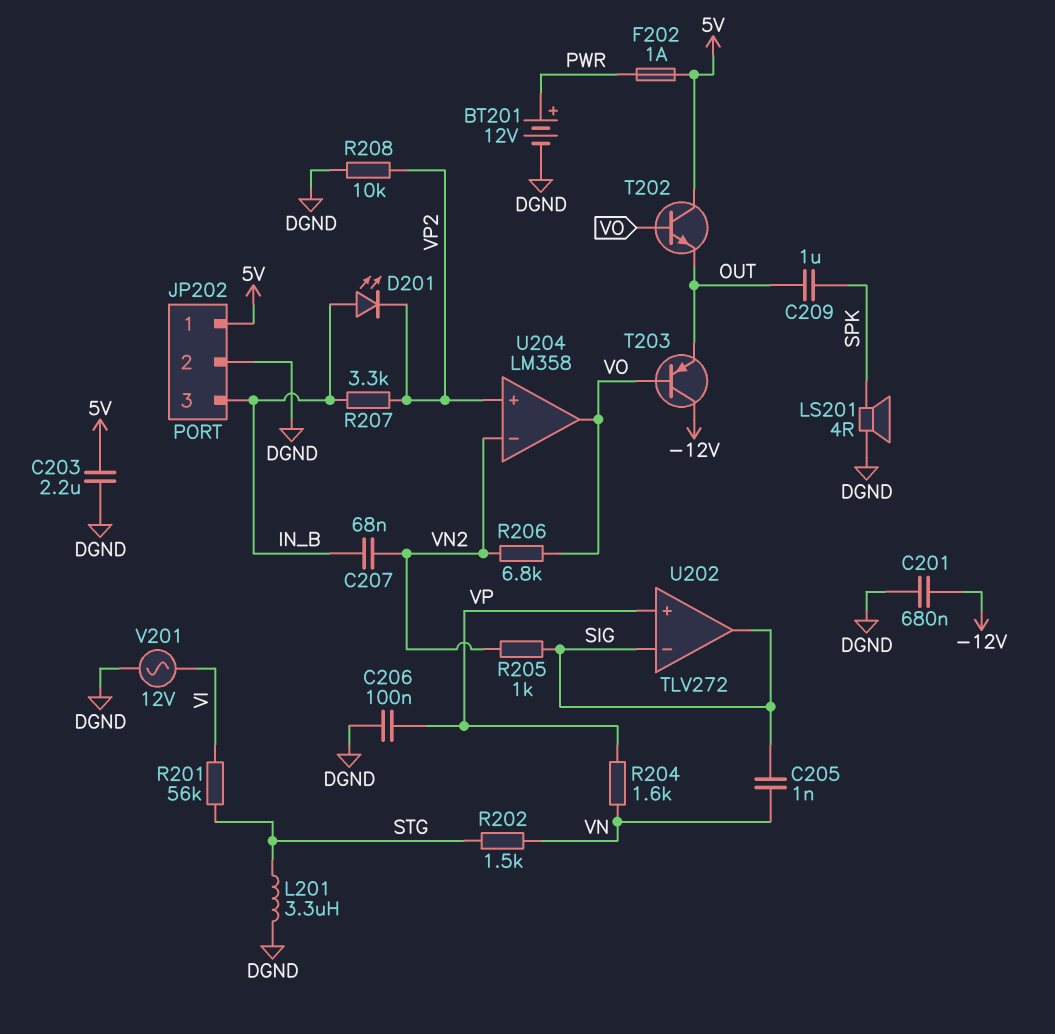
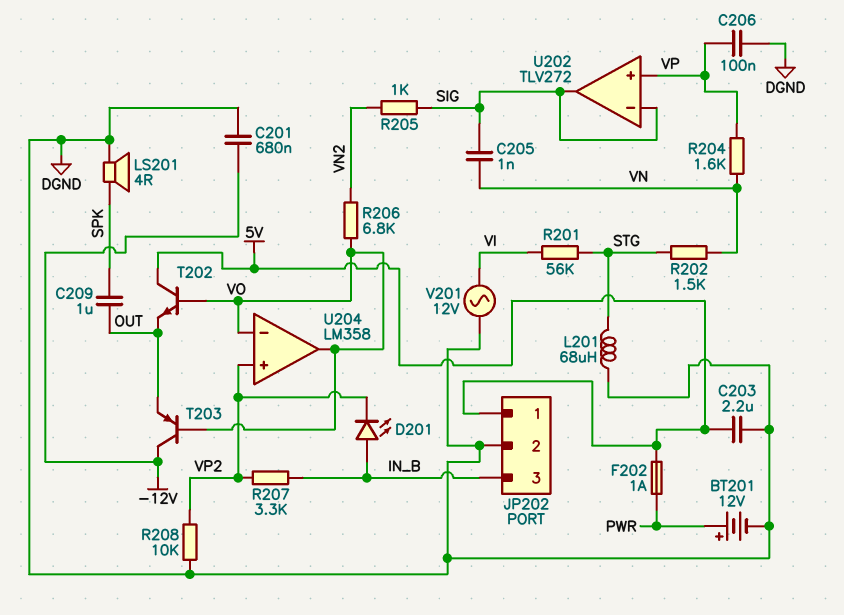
C207: 68nF (IN_B, VN2) -> none
L201: 3.3uH (DGND, STG) -> 68uH (DGND, STG)
U204 pin in-: VN2 -> VO

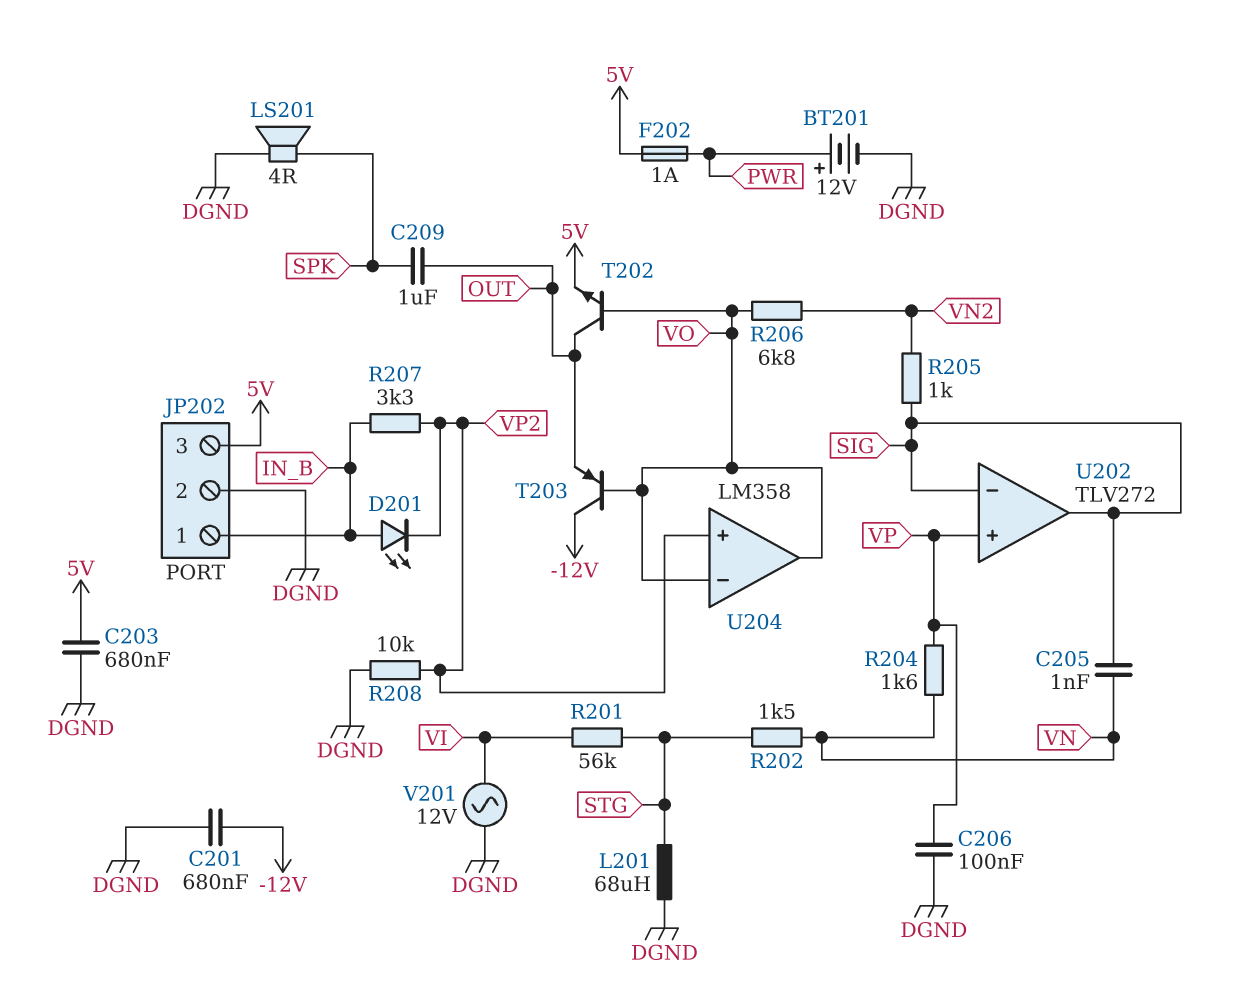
C203: 2.2uF (5V, DGND) -> 680nF (5V, DGND)
JP202 pin 1: 5V -> IN_B
JP202 pin 3: IN_B -> 5V
T202: NPN (B VO, C 5V, E OUT) -> NPN (B VO, C OUT, E 5V)

